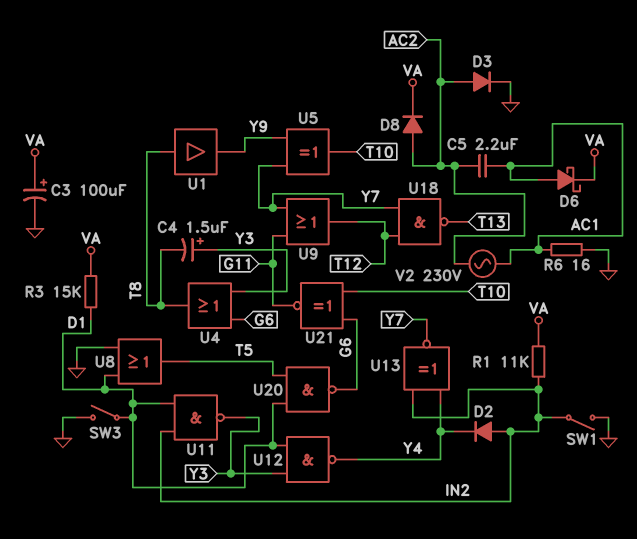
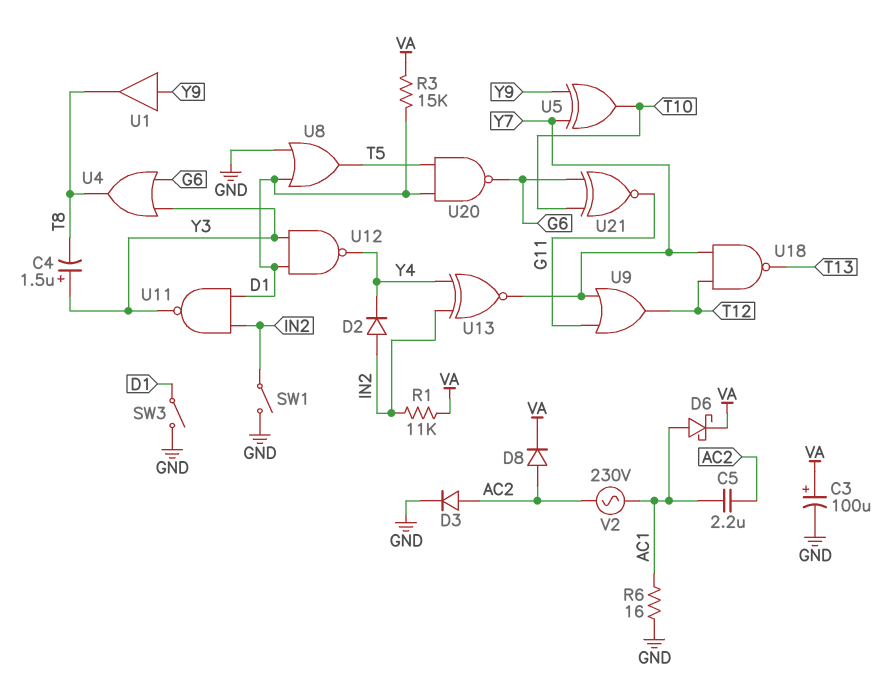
U1: buffer (in T8, out Y9) -> buffer (in Y9, out T8)

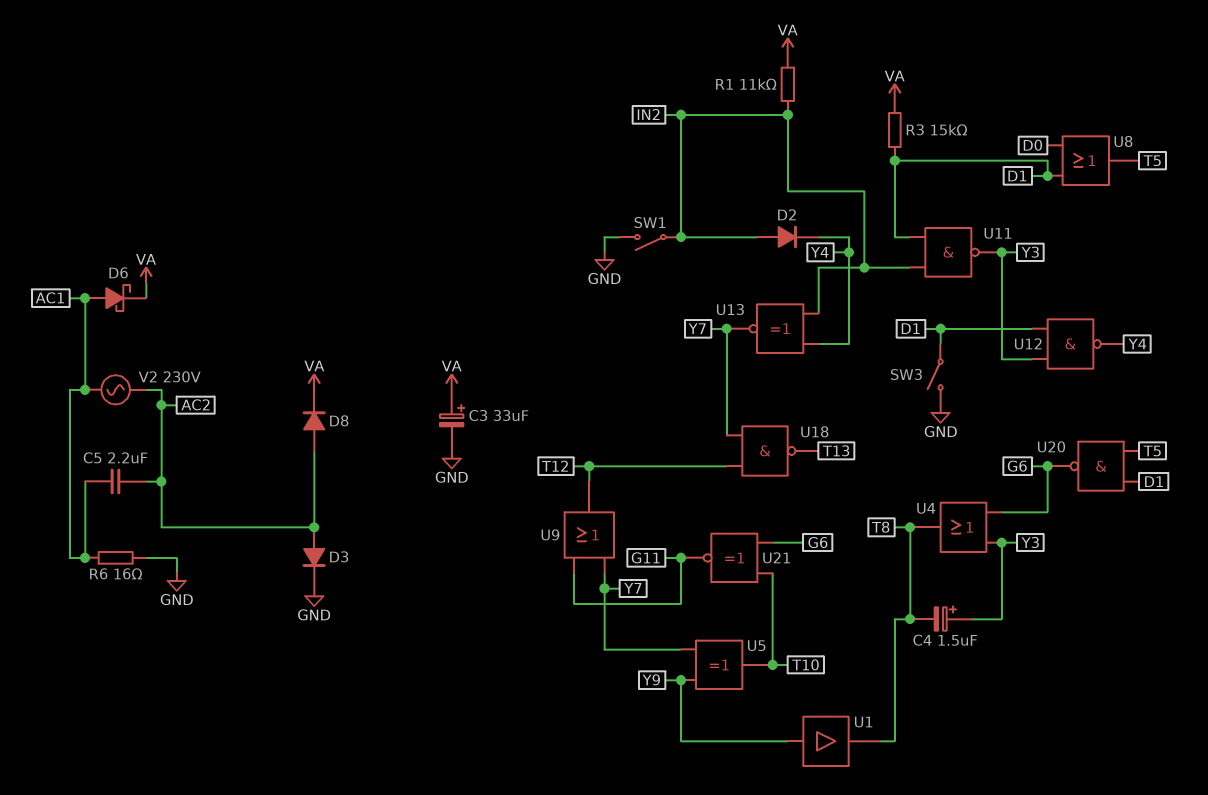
C3: 100uF (plus VA, minus GND) -> 33uF (plus VA, minus GND)
U8: OR (in D1, in GND, out T5) -> OR (in D0, in D1, out T5)

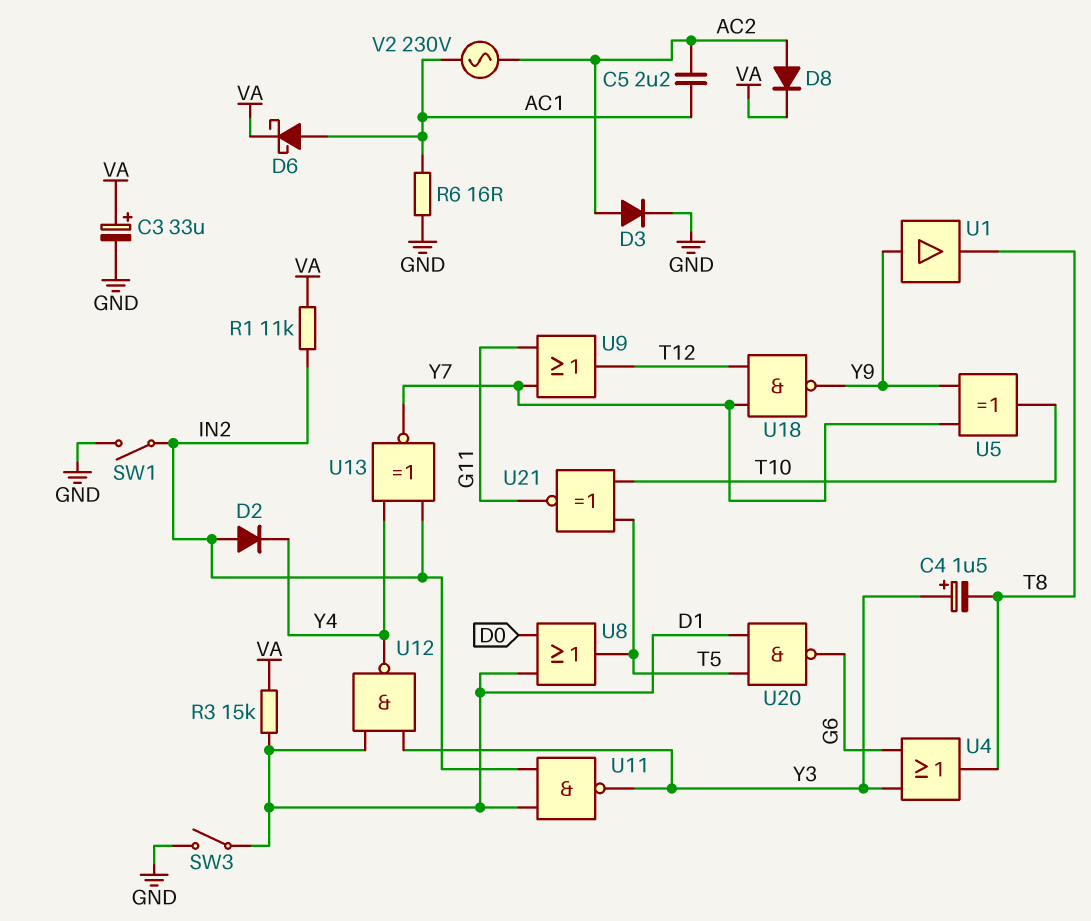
U18: NAND (in T12, in Y7, out T13) -> NAND (in T12, in Y7, out Y9)
U21: XNOR (in G6, in T10, out G11) -> XNOR (in T5, in T10, out G11)

